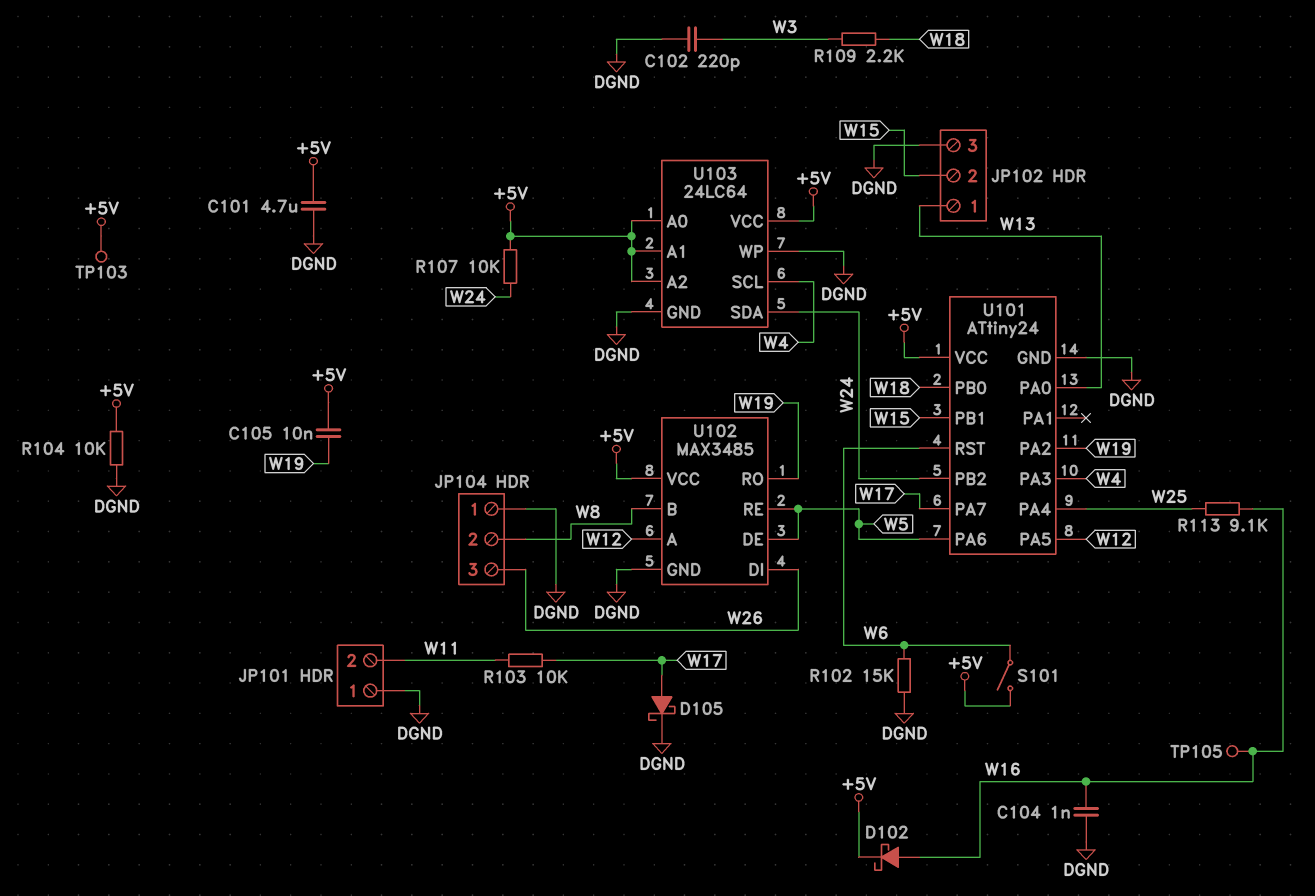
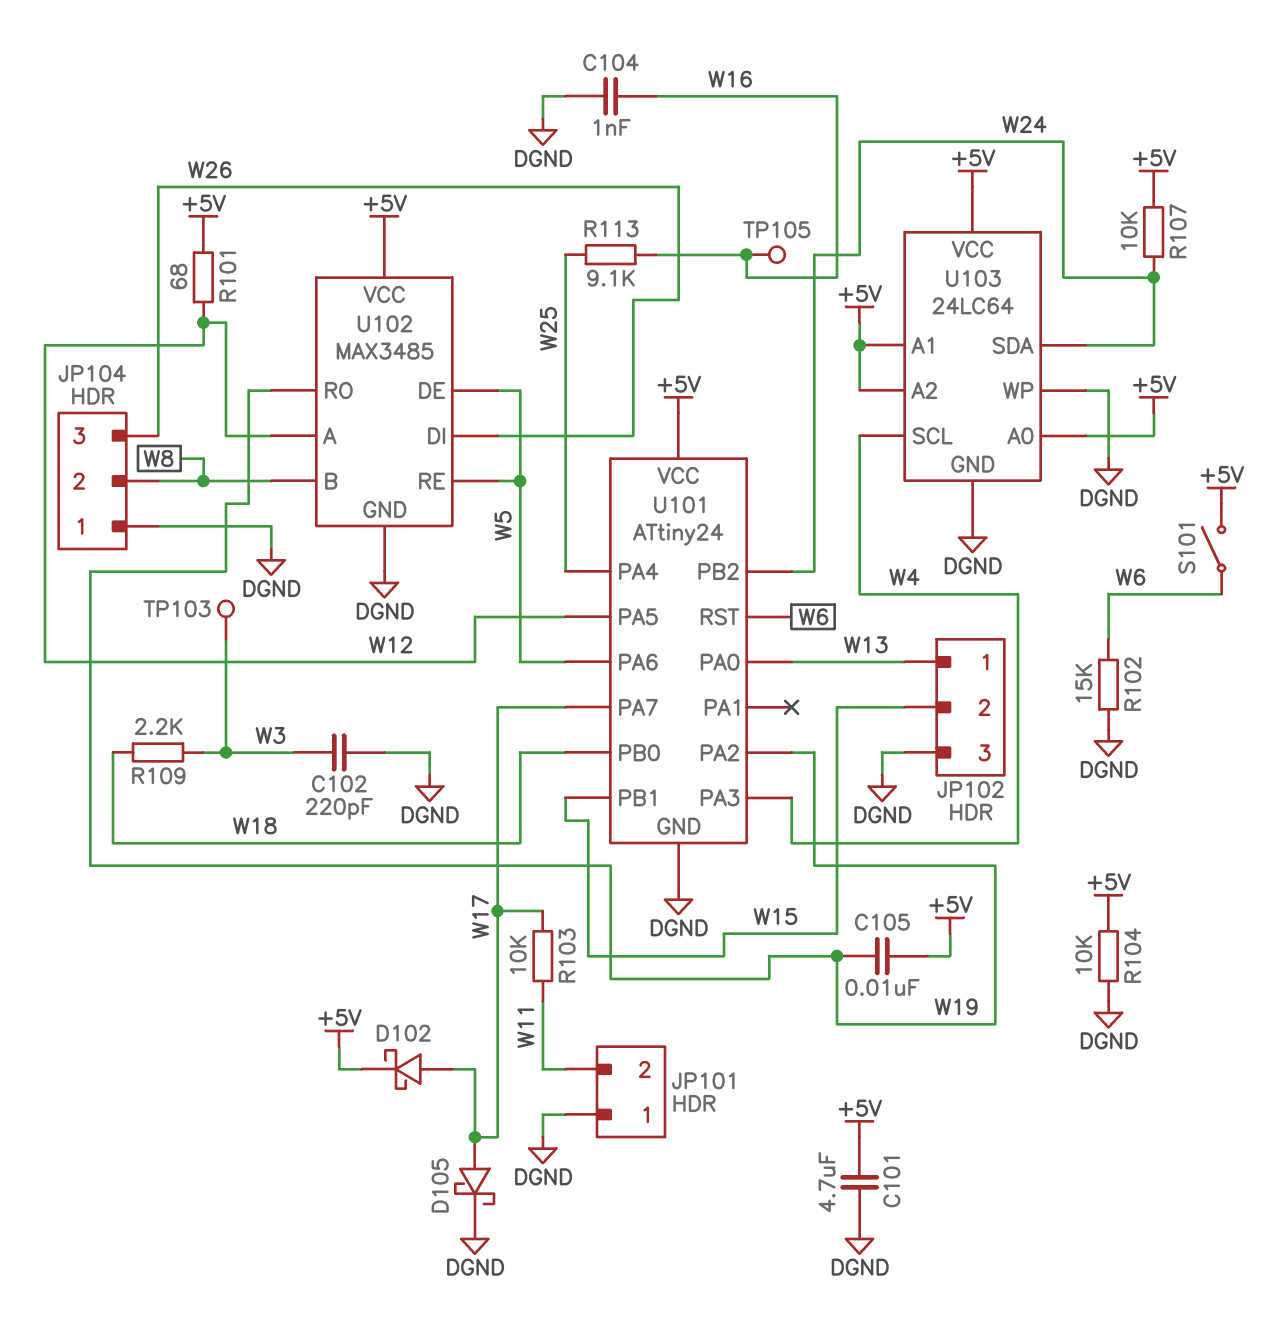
D102: schottky (A W16, K +5V) -> schottky (A W17, K +5V)
R101: none -> 68 (+5V, W12)
TP103: test point (+5V) -> test point (W3)

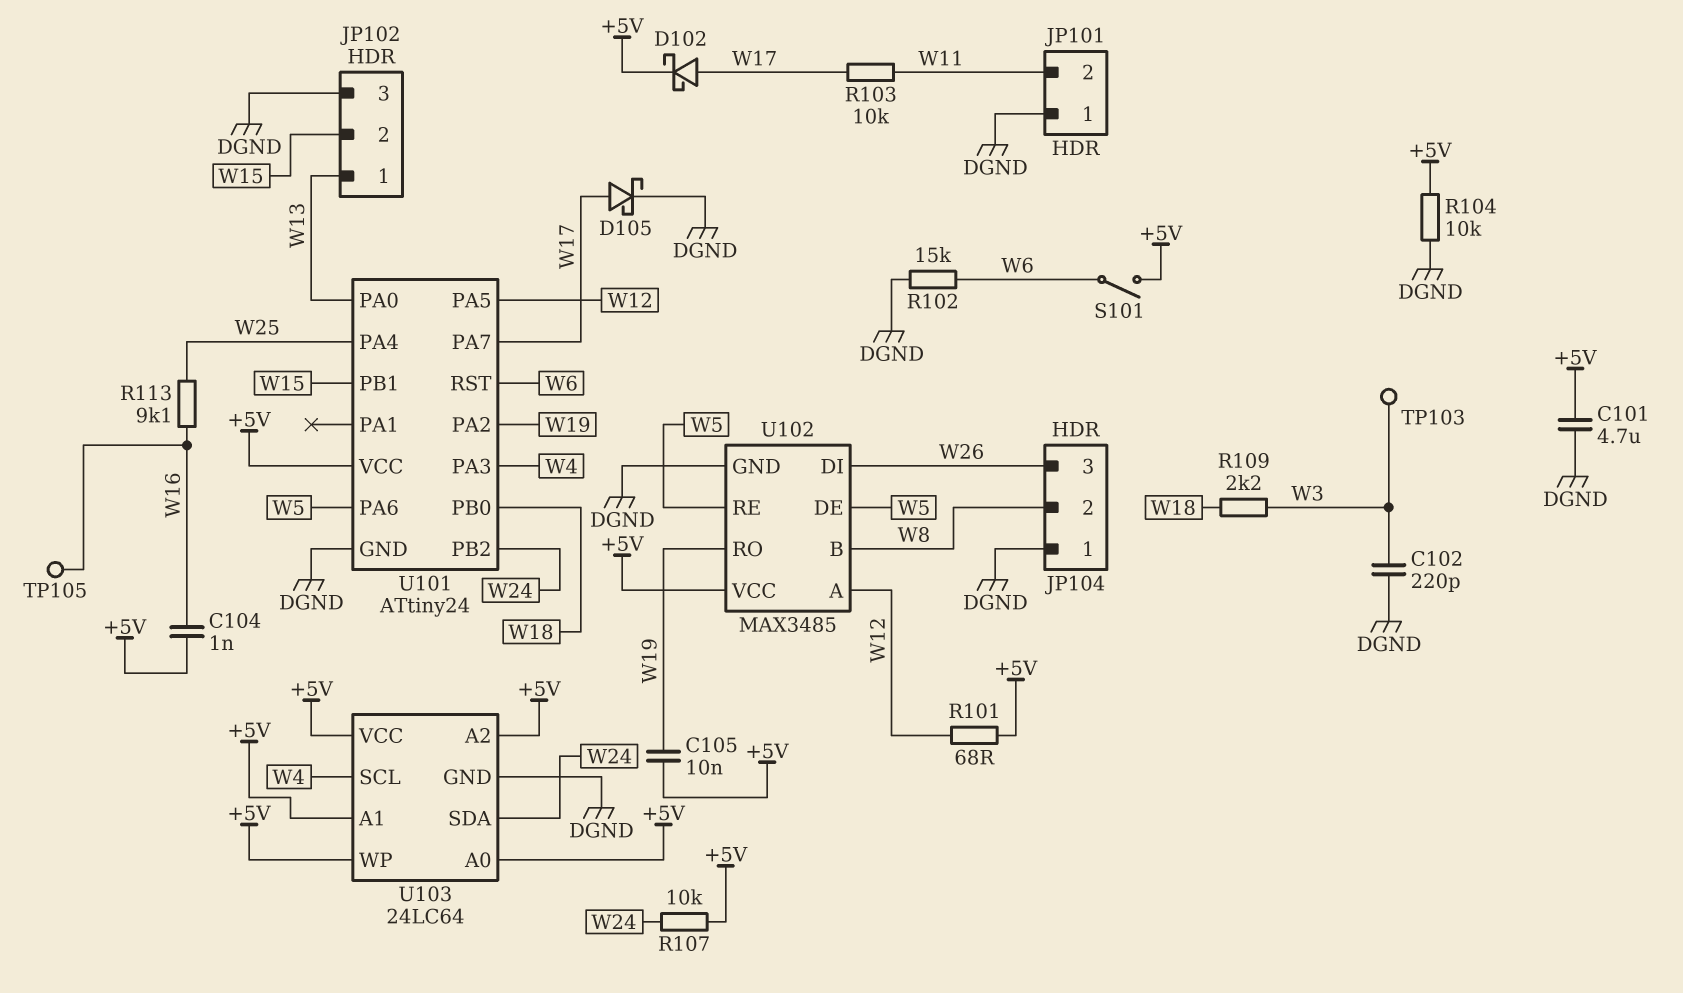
C104: 1nF (DGND, W16) -> 1nF (+5V, W16)
U103 pin WP: DGND -> +5V

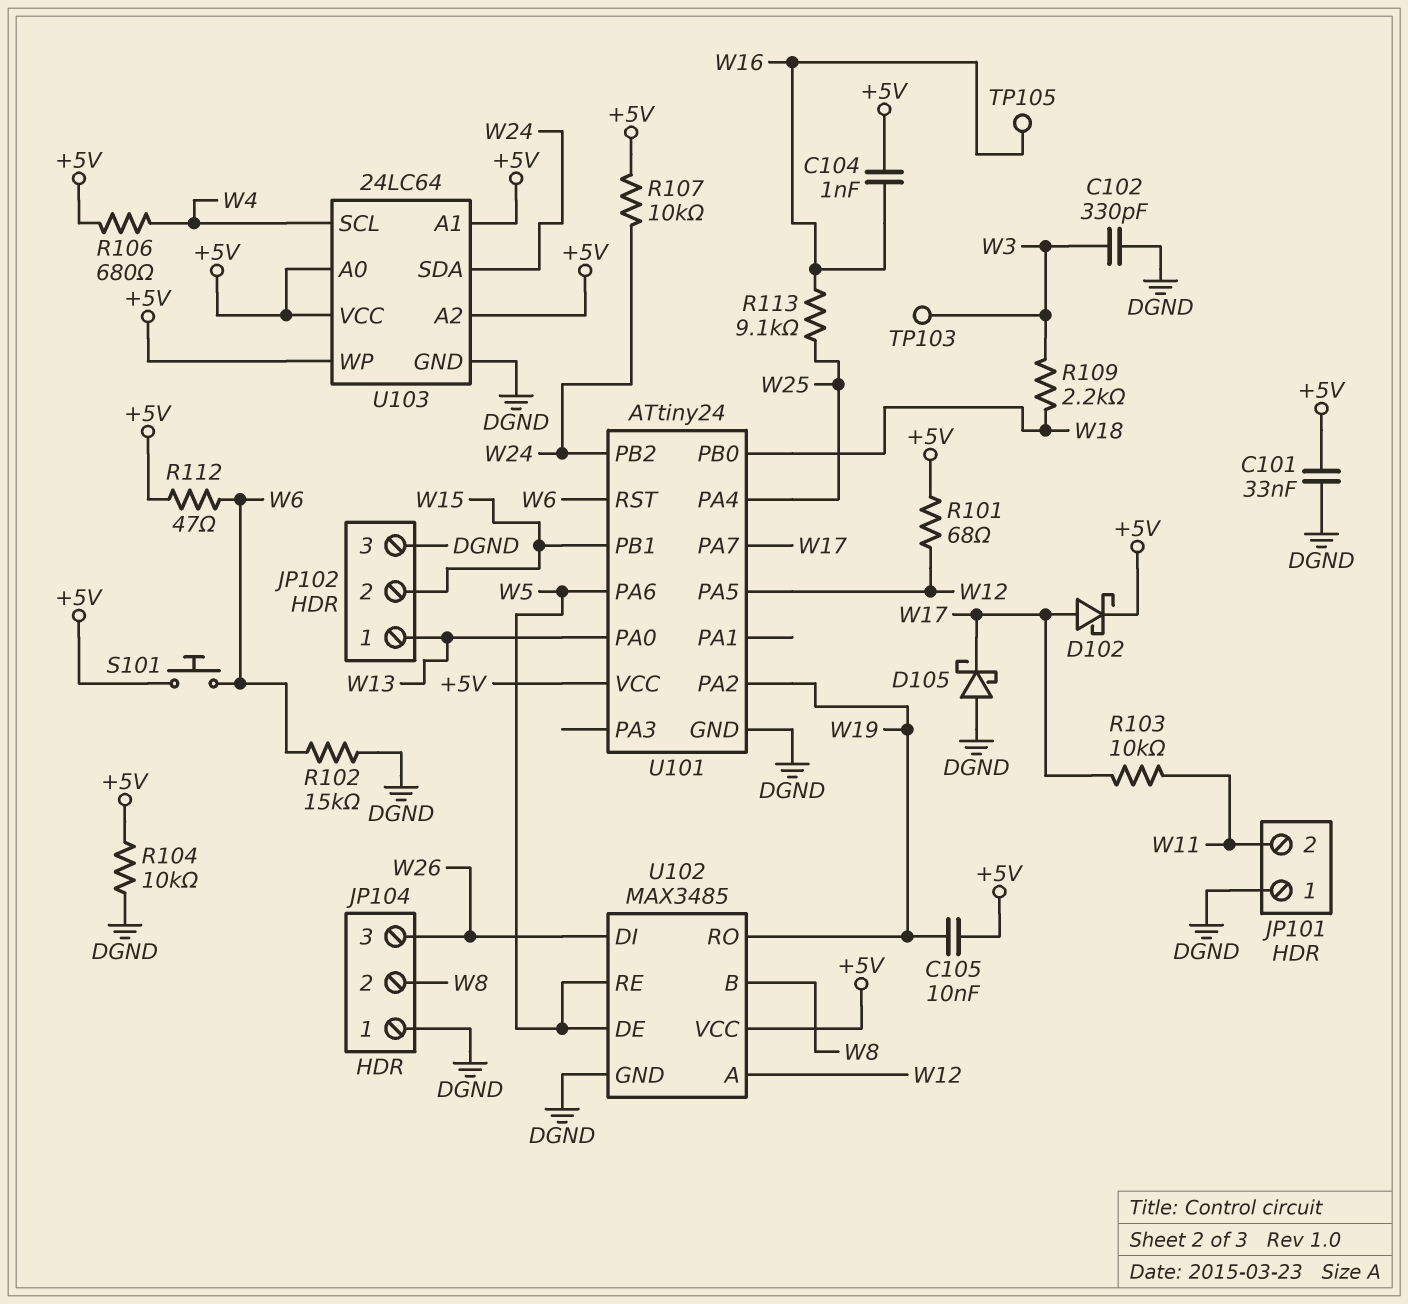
C101: 4.7uF (+5V, DGND) -> 33nF (+5V, DGND)
C102: 220pF (DGND, W3) -> 330pF (DGND, W3)
D105: schottky (A W17, K DGND) -> schottky (A DGND, K W17)
R106: none -> 680 (+5V, W4)
R112: none -> 47 (+5V, W6)
S101: switch (+5V, W6) -> button (+5V, W6)
U101 pin PA3: W4 -> none

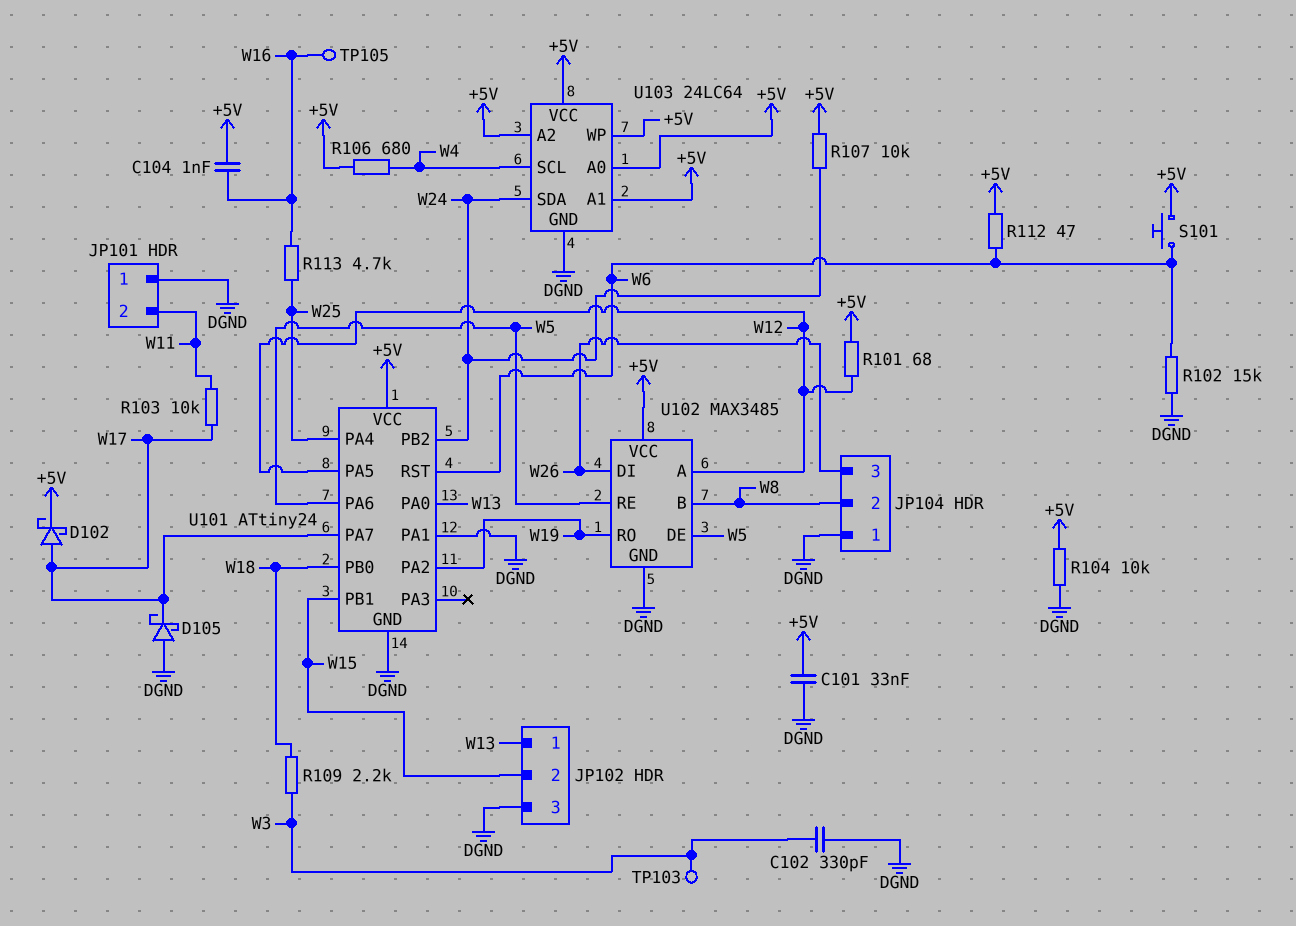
C105: 10nF (+5V, W19) -> none
R113: 9.1k (W16, W25) -> 4.7k (W16, W25)
U101 pin PA1: none -> DGND

